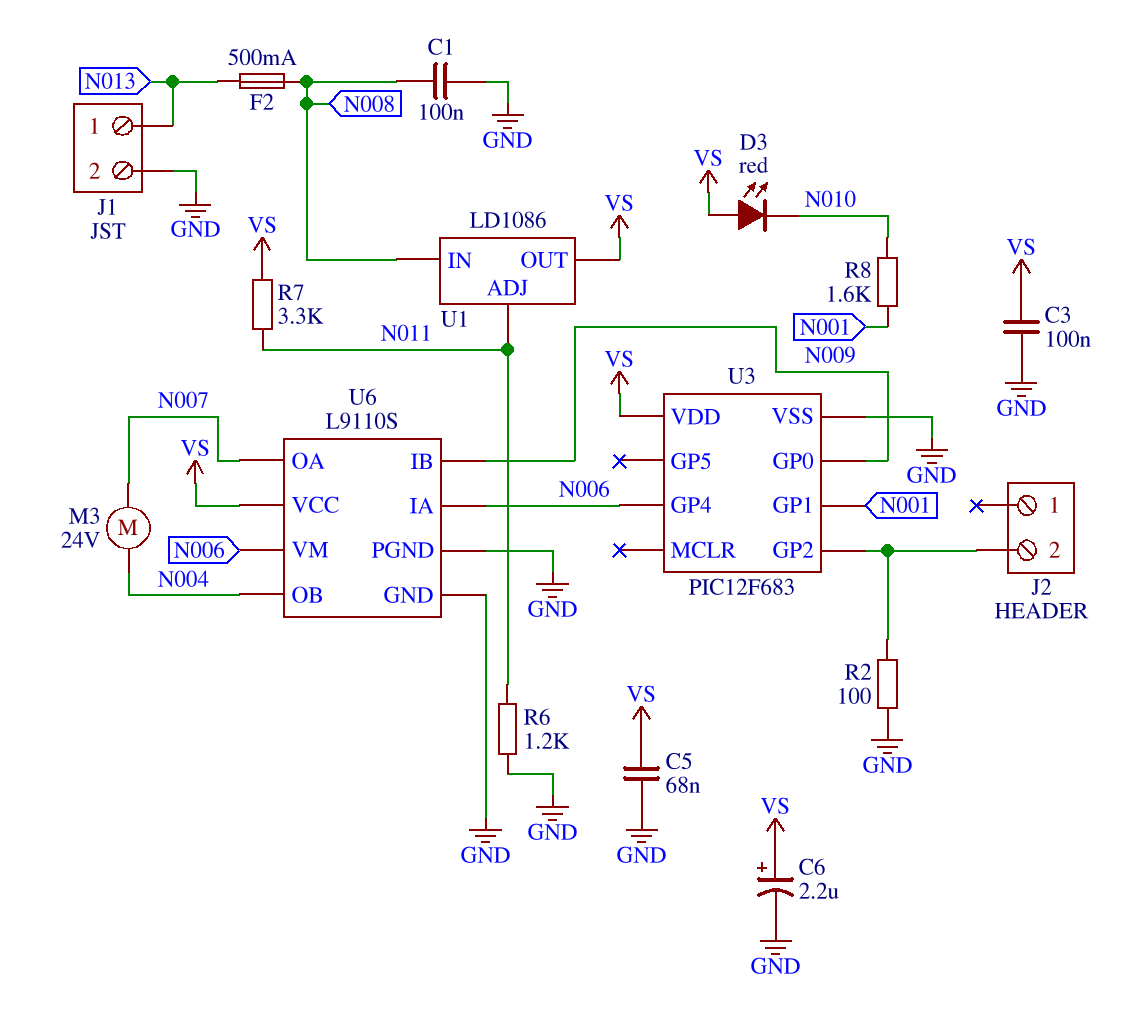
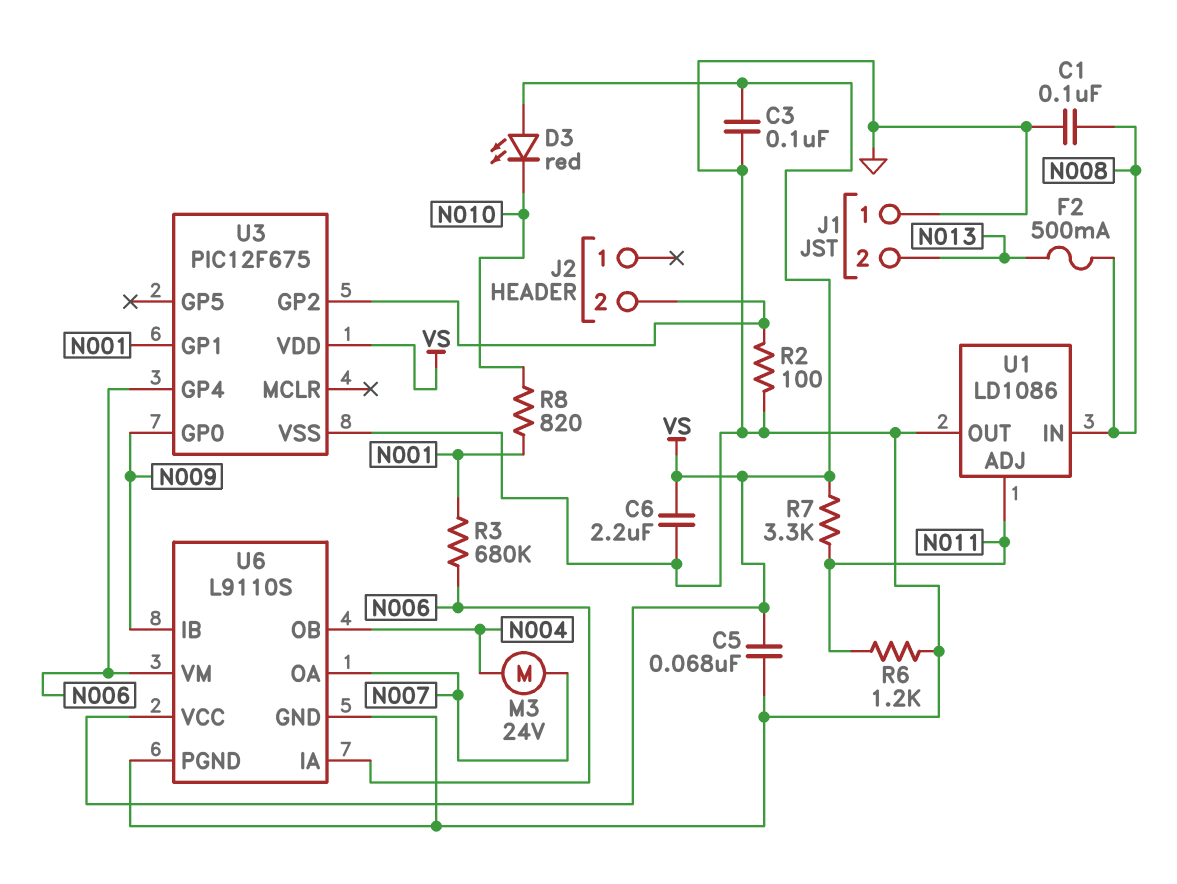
C6: 2.2uF (plus VS, minus GND) -> 2.2uF (GND, VS)
J1 pin 1: N013 -> GND
J1 pin 2: GND -> N013
R3: none -> 680k (N001, N006)
R8: 1.6k (N001, N010) -> 820 (N001, N010)
U1 pin OUT: VS -> GND
U3: PIC12F683 -> PIC12F675

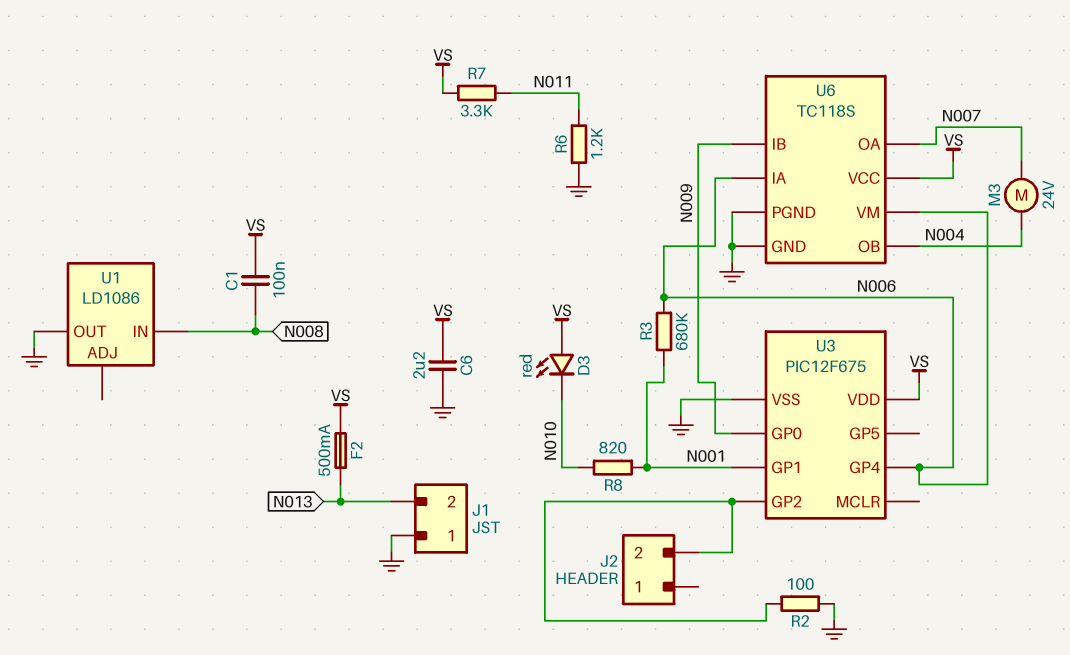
C1: 100nF (GND, N008) -> 100nF (N008, VS)
C3: 100nF (GND, VS) -> none
C5: 68nF (GND, VS) -> none
F2: 500mA (N008, N013) -> 500mA (N013, VS)
U1 pin ADJ: N011 -> none
U6: L9110S -> TC118S

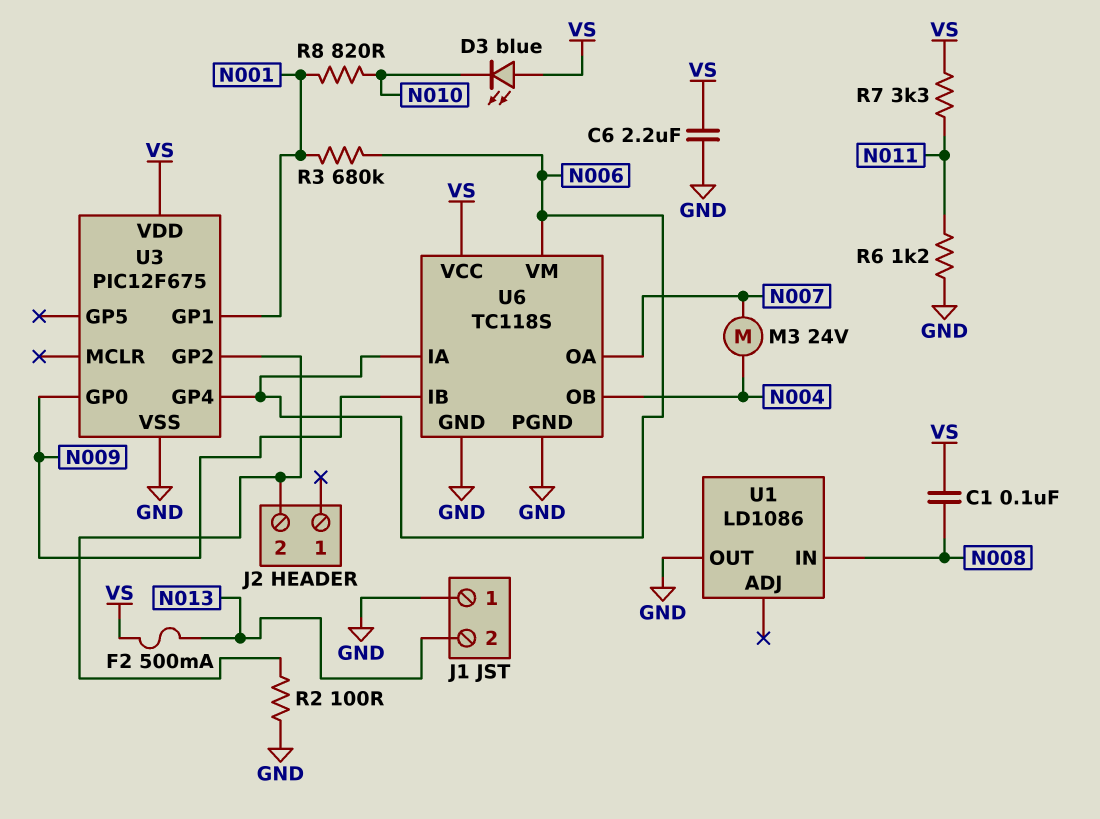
D3: LED red (A VS, K N010) -> LED blue (A VS, K N010)

